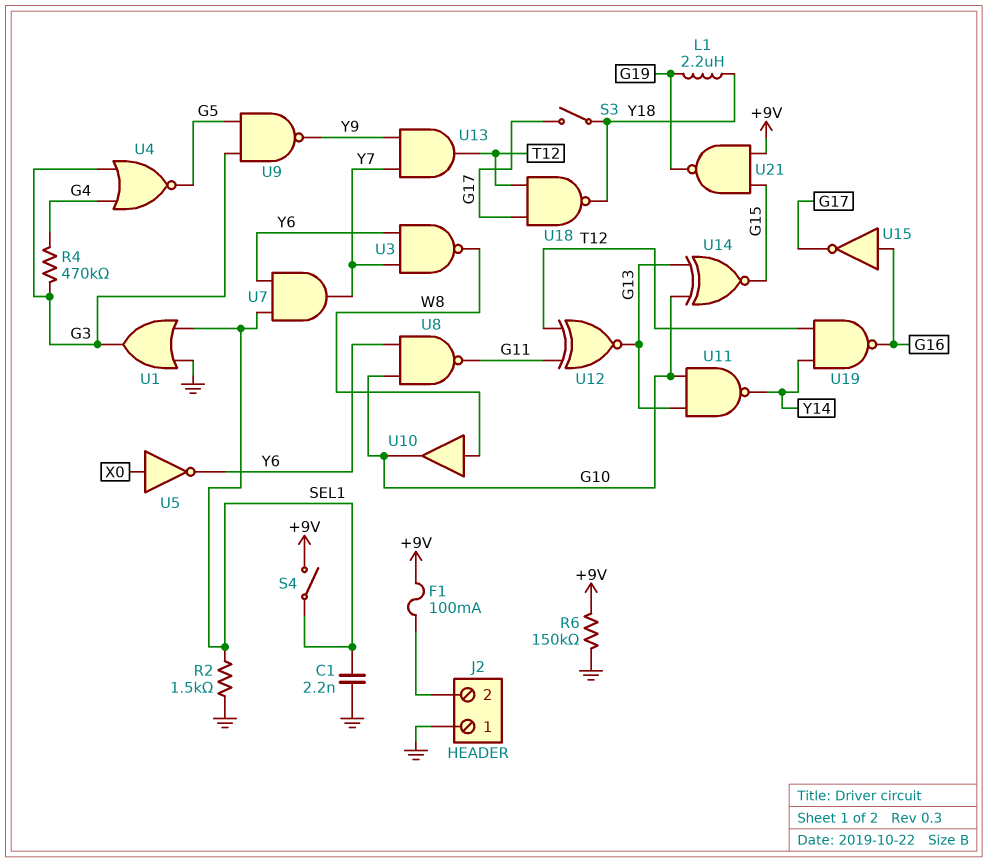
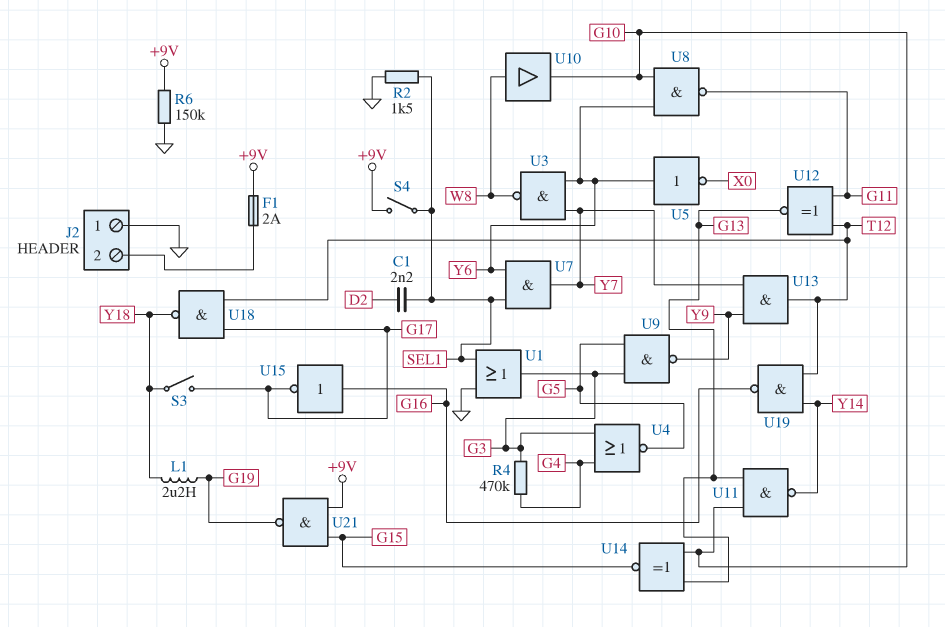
C1: 2.2nF (GND, SEL1) -> 2.2nF (D2, SEL1)
F1: 100mA (+9V, J2/2) -> 2A (+9V, J2/2)
U5: NOT (in X0, out Y6) -> NOT (in Y6, out X0)

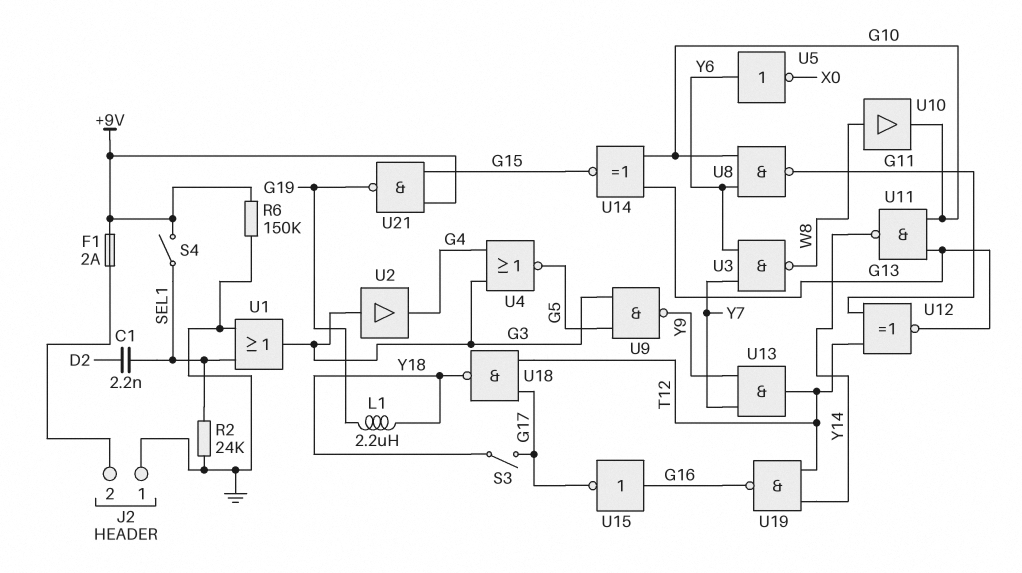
R2: 1.5k (GND, SEL1) -> 24k (GND, SEL1)
R4: 470k (G3, G4) -> none
U2: none -> buffer (in G3, out G4)
U7: AND (in SEL1, in Y6, out Y7) -> none

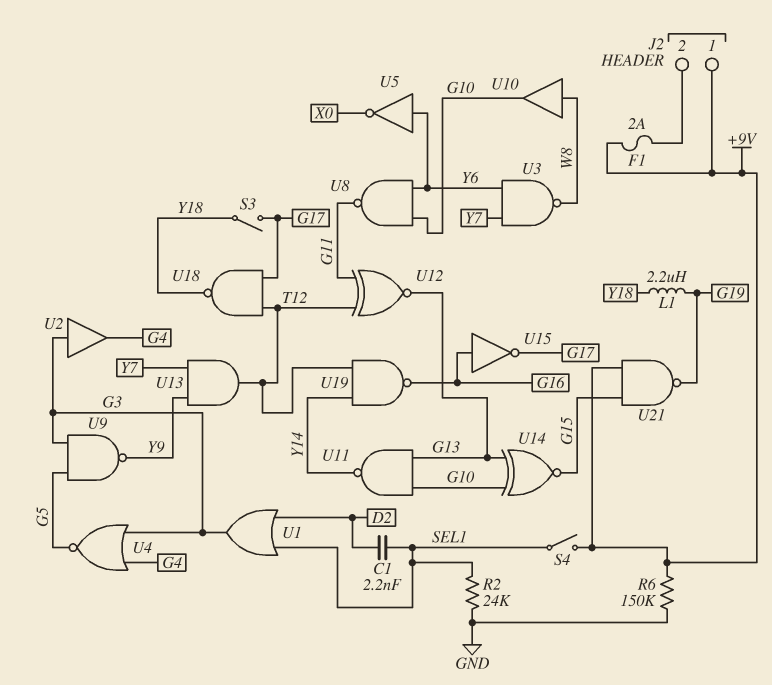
J2 pin 1: GND -> +9V
U1: OR (in GND, in SEL1, out G3) -> OR (in D2, in SEL1, out G3)

